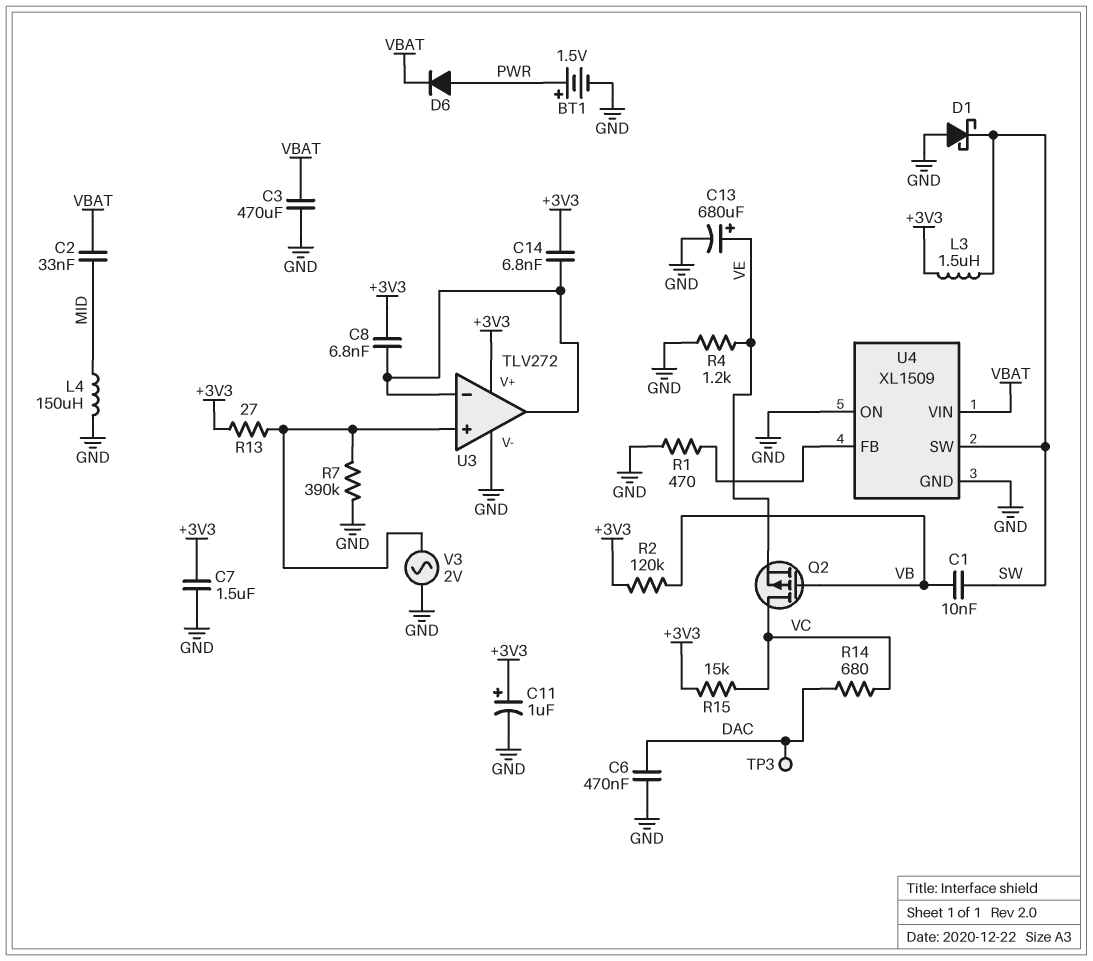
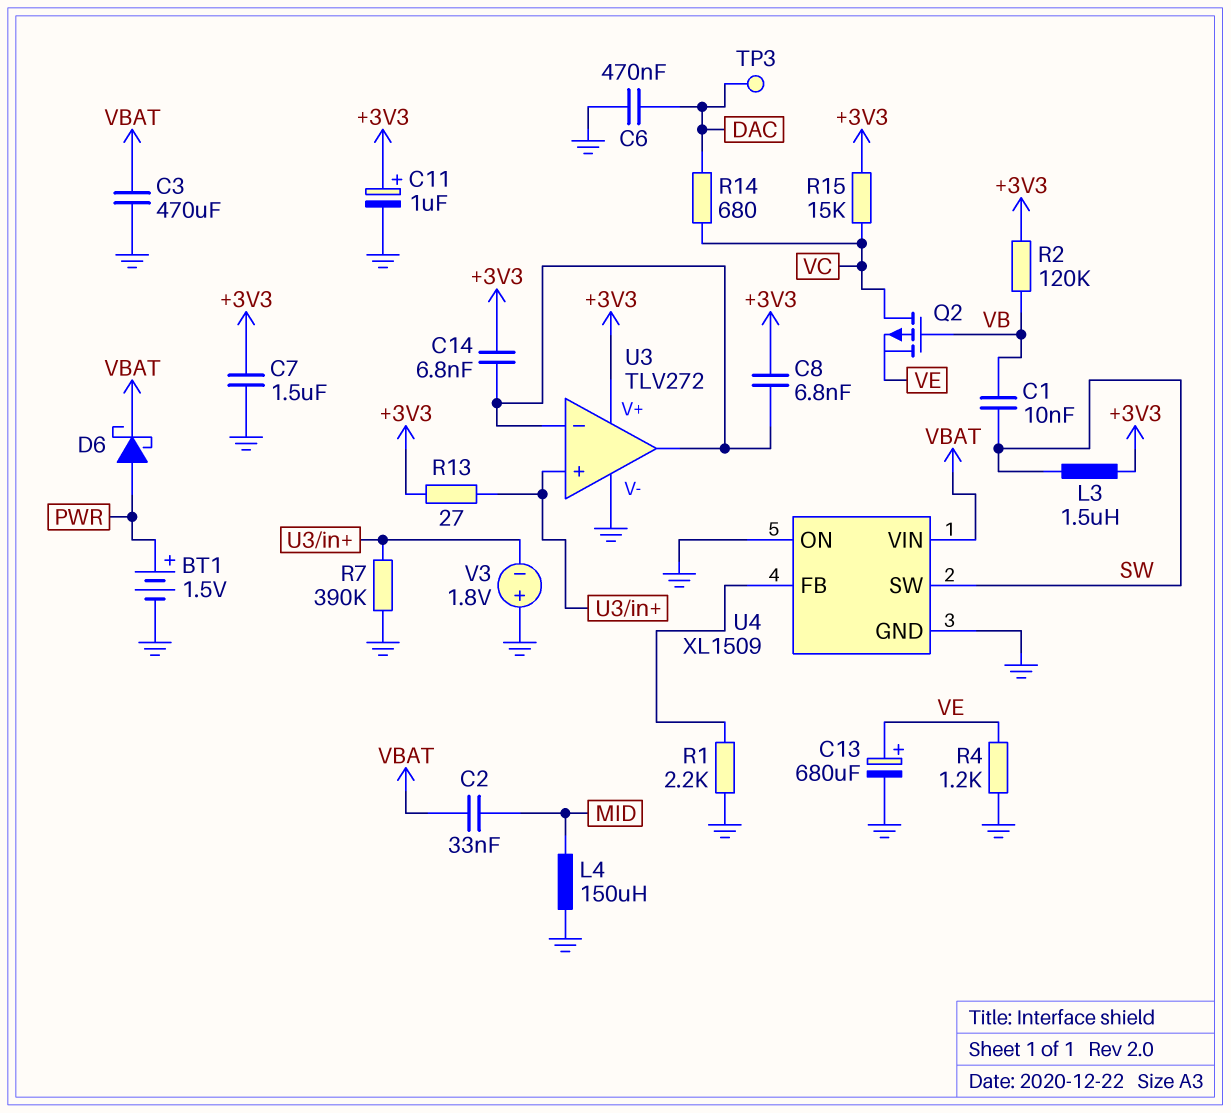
D1: schottky (A GND, K SW) -> none
D6: diode (A PWR, K VBAT) -> schottky (A PWR, K VBAT)
R1: 470 (GND, U4/FB) -> 2.2k (GND, U4/FB)
V3: AC 2V (GND, U3/in+) -> 1.8V (plus GND, minus U3/in+)

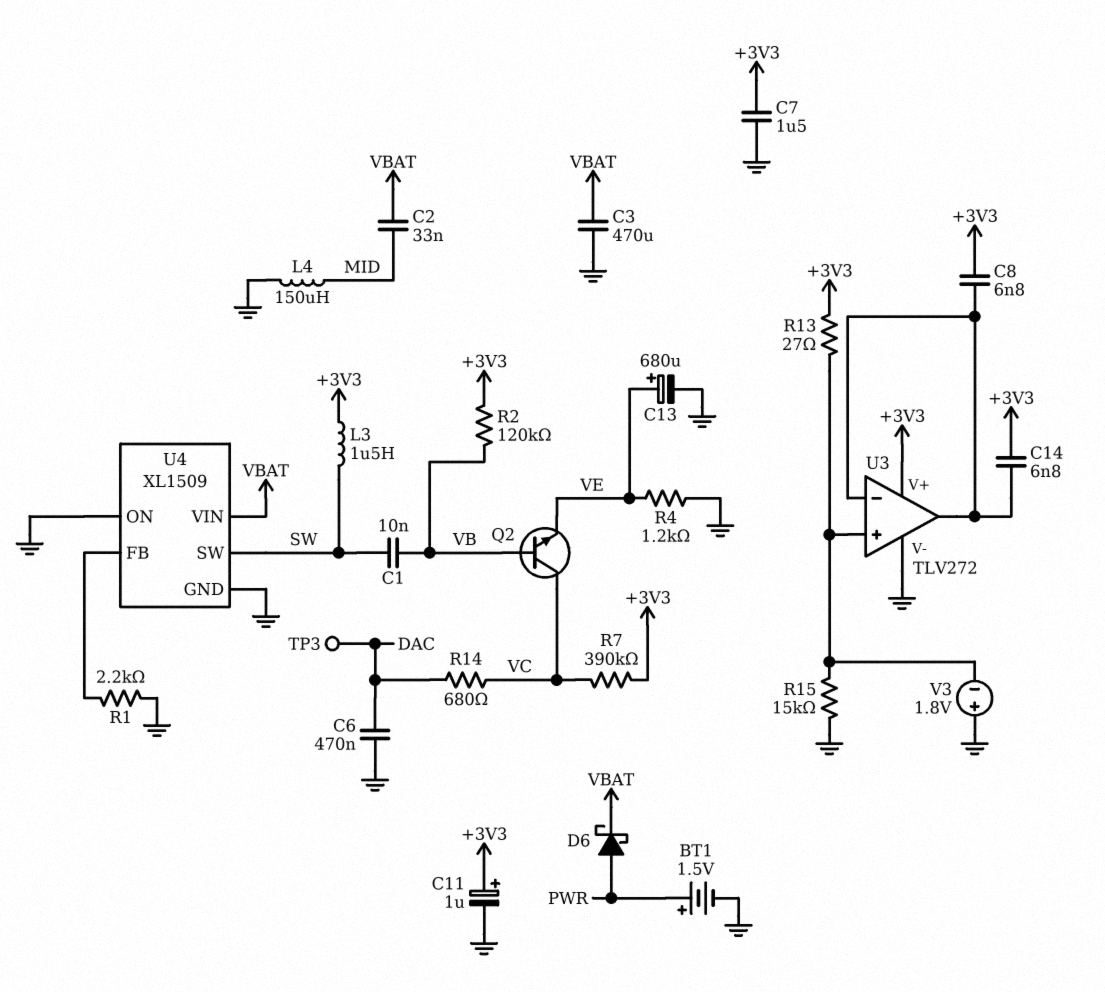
Q2: PMOS (G VB, D VC, S VE) -> NPN (B VB, C VC, E VE)
R7: 390k (GND, U3/in+) -> 390k (+3V3, VC)
R15: 15k (+3V3, VC) -> 15k (GND, U3/in+)

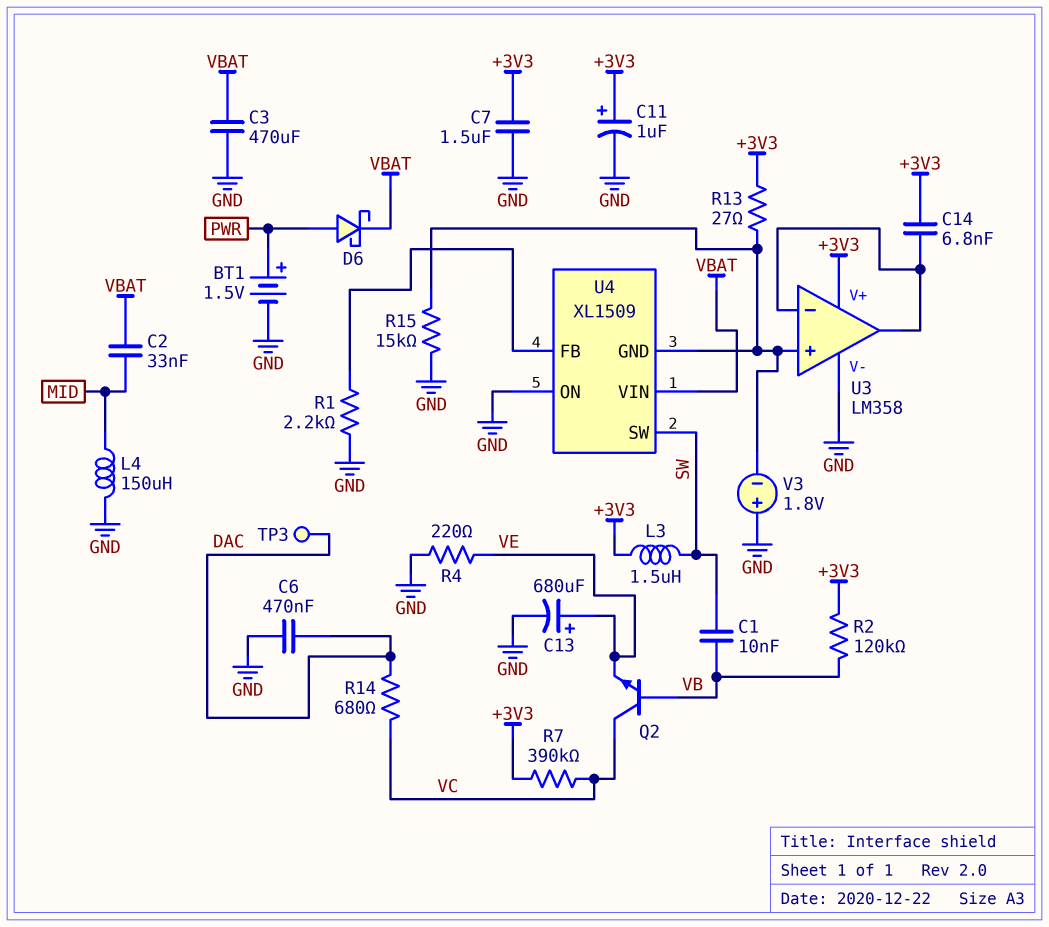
C8: 6.8nF (+3V3, U3/in-) -> none
R4: 1.2k (GND, VE) -> 220 (GND, VE)
U3: TLV272 -> LM358
U4 pin GND: GND -> U3/in+

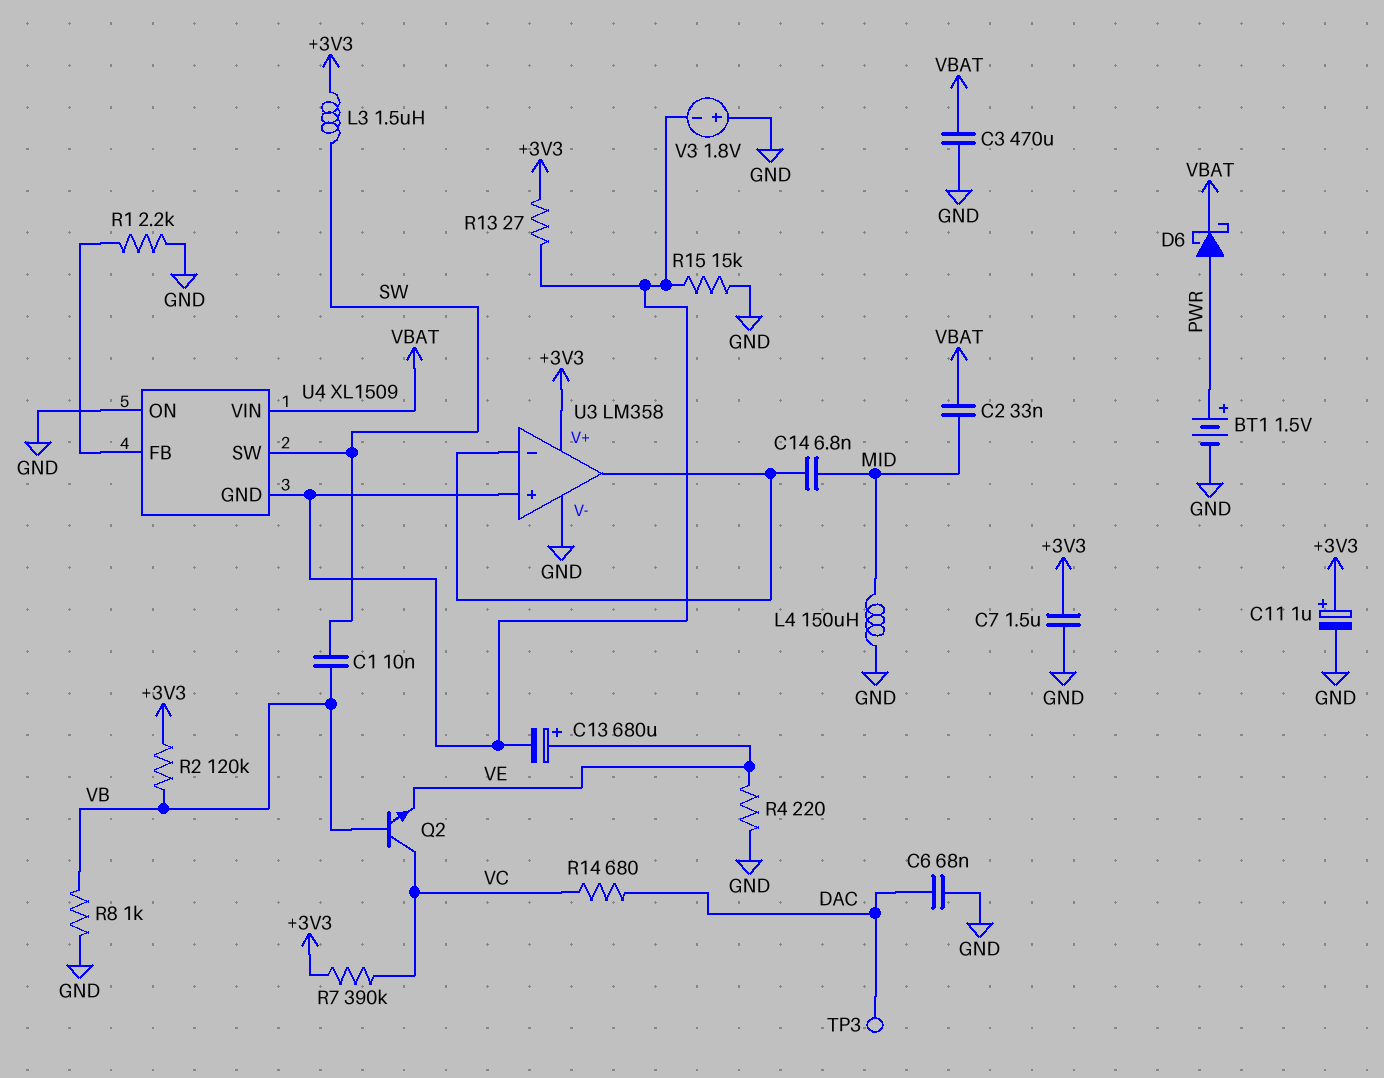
C6: 470nF (DAC, GND) -> 68nF (DAC, GND)
C13: 680uF (plus VE, minus GND) -> 680uF (plus VE, minus U3/in+)
C14: 6.8nF (+3V3, U3/in-) -> 6.8nF (MID, U3/in-)
R8: none -> 1k (GND, VB)

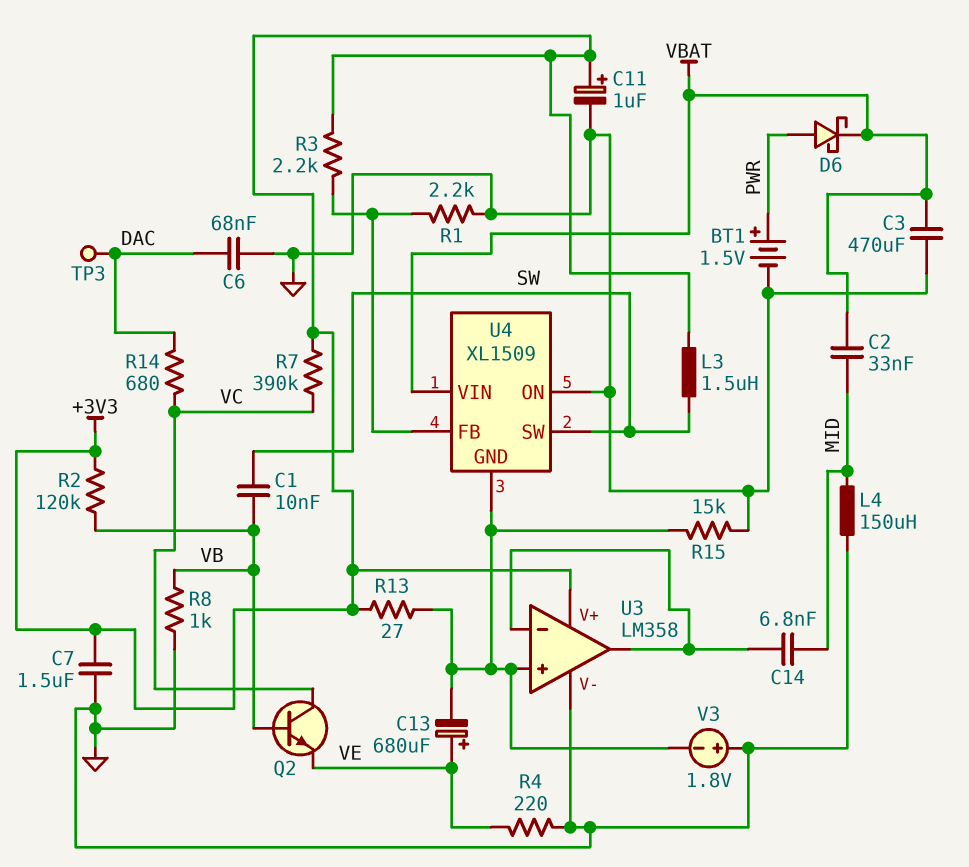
R3: none -> 2.2k (+3V3, U4/FB)

